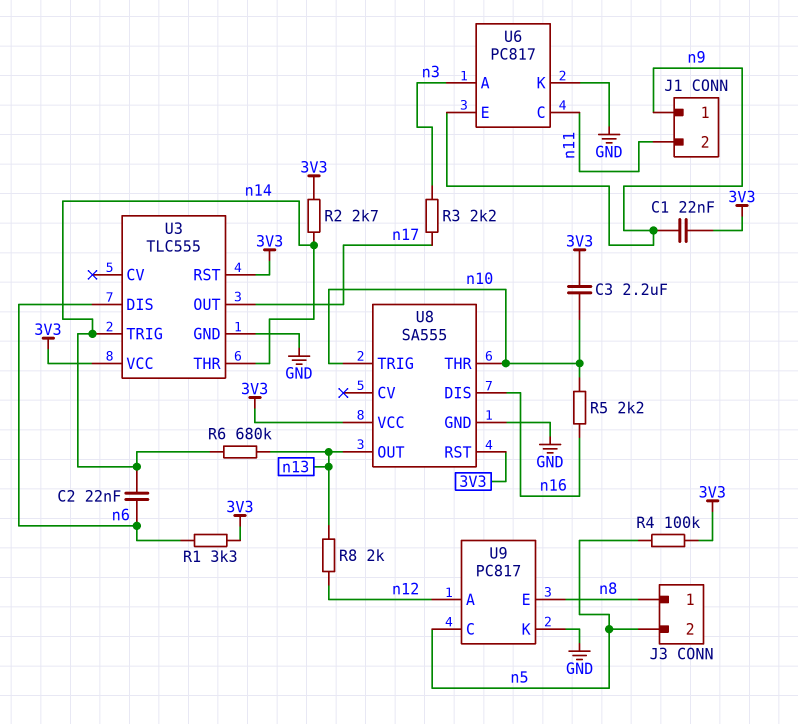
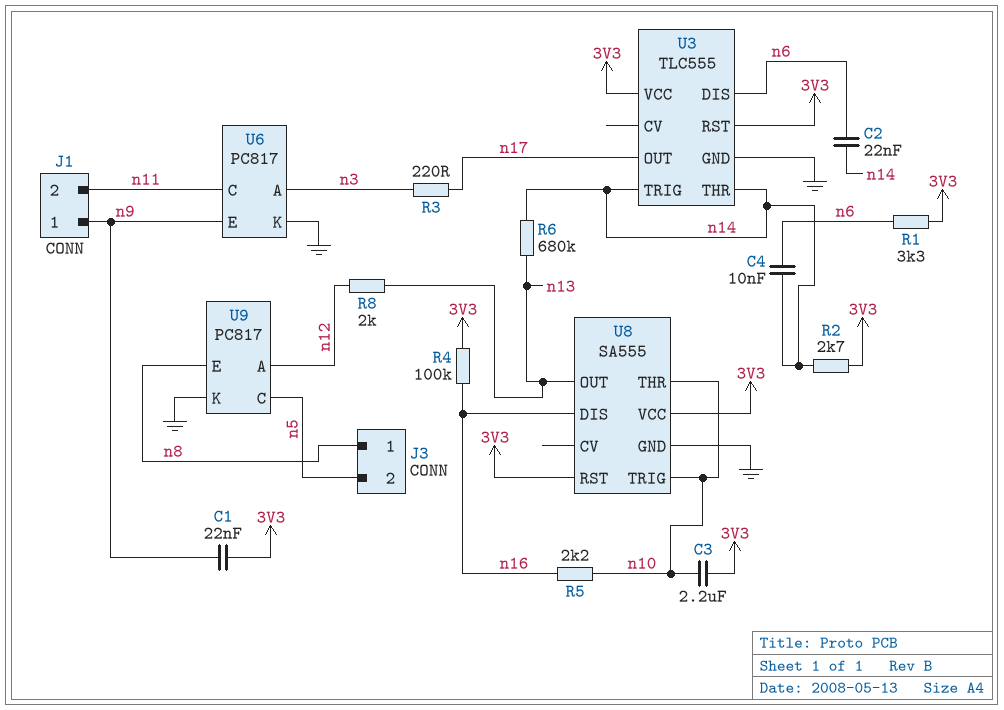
C4: none -> 10nF (n6, n14)
R3: 2.2k (n3, n17) -> 220 (n3, n17)
R4: 100k (3V3, n5) -> 100k (3V3, n16)

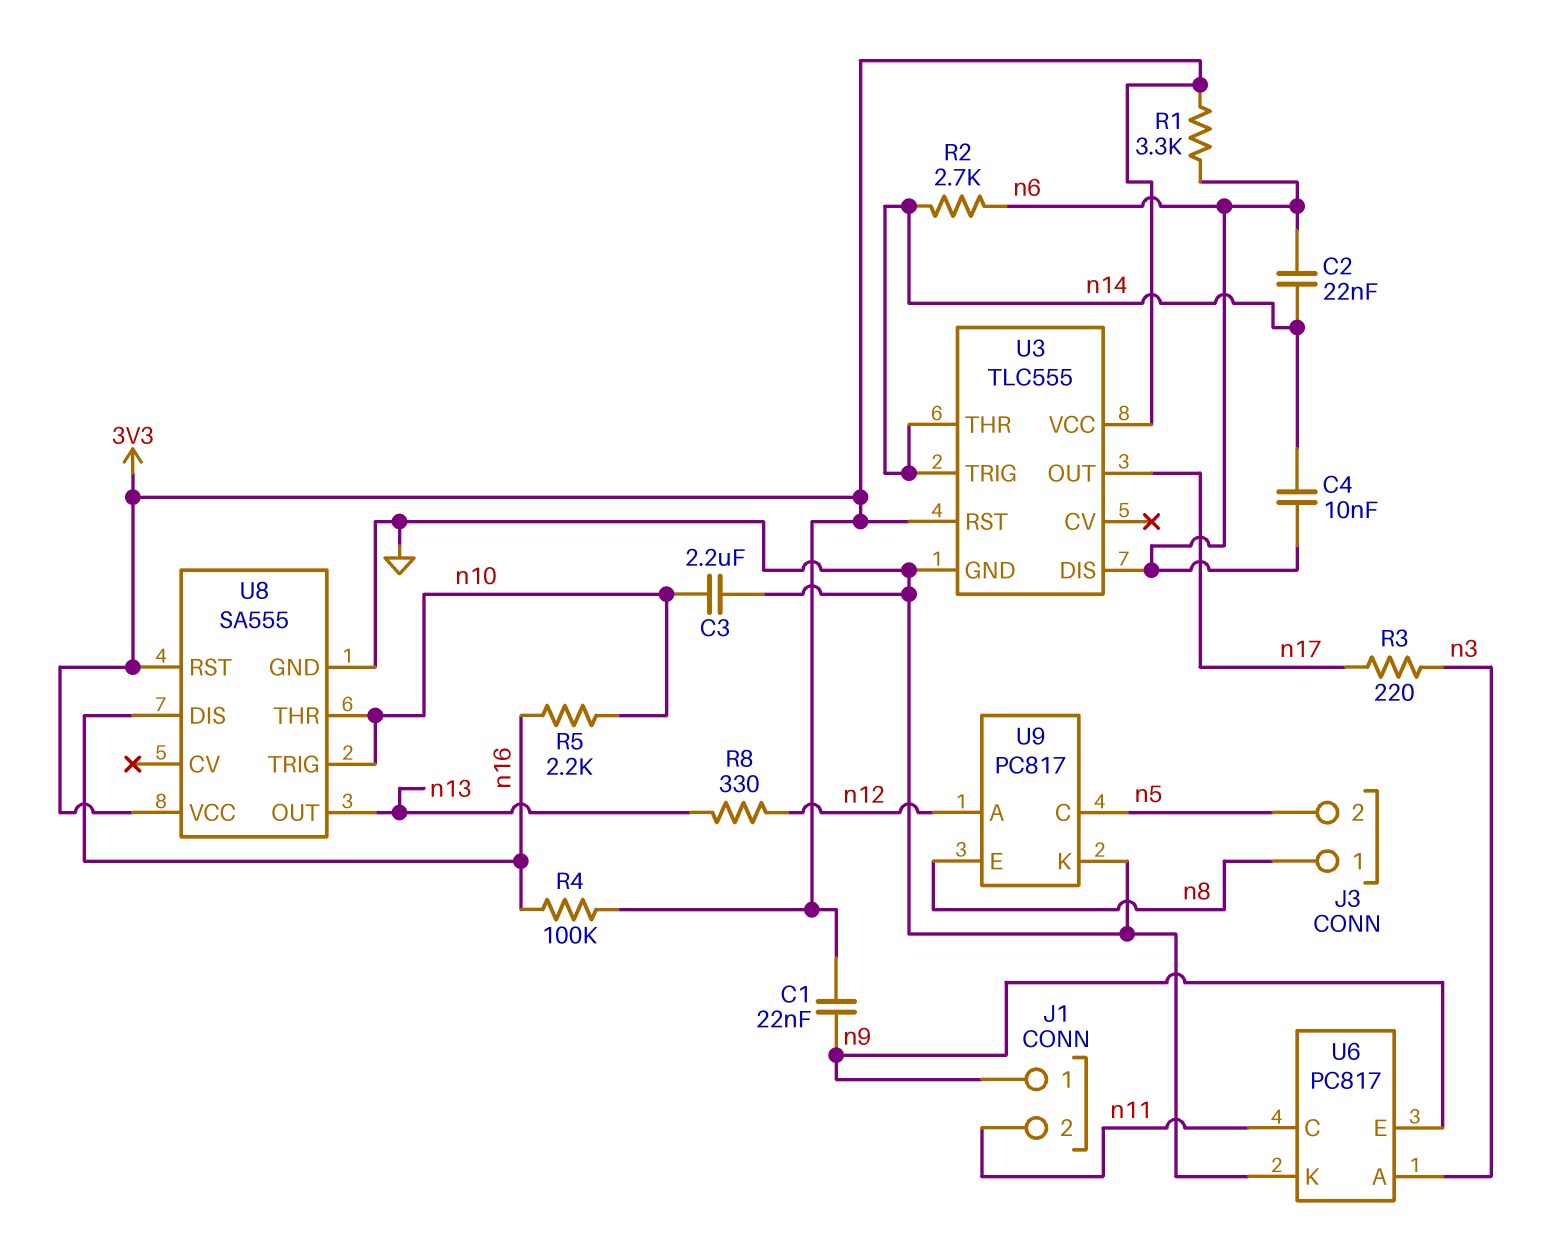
C3: 2.2uF (3V3, n10) -> 2.2uF (GND, n10)
R2: 2.7k (3V3, n14) -> 2.7k (n6, n14)
R6: 680k (n13, n14) -> none
R8: 2k (n12, n13) -> 330 (n12, n13)

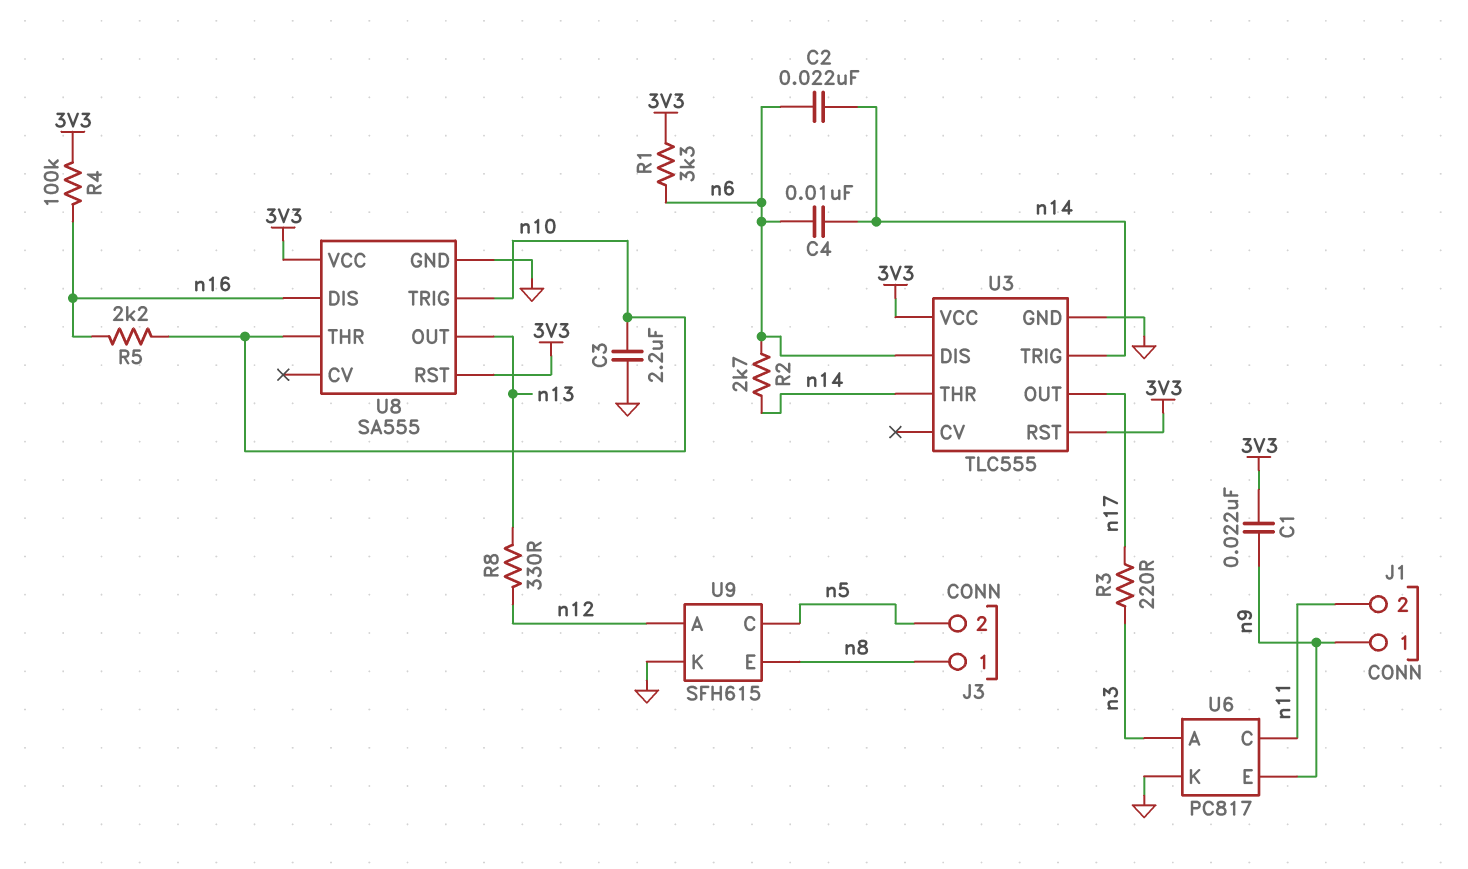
U9: PC817 -> SFH615

